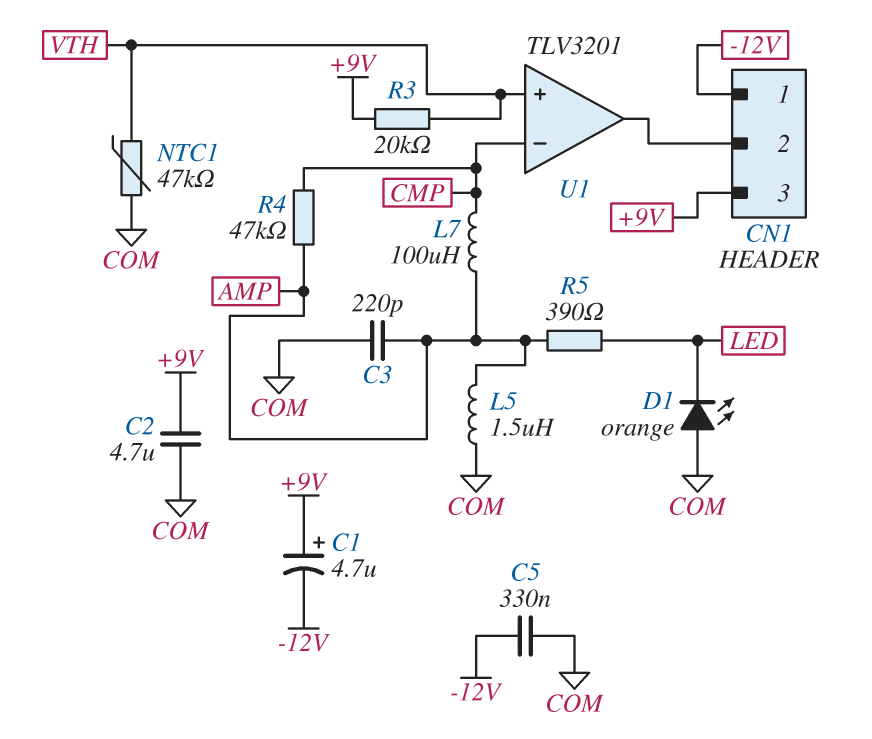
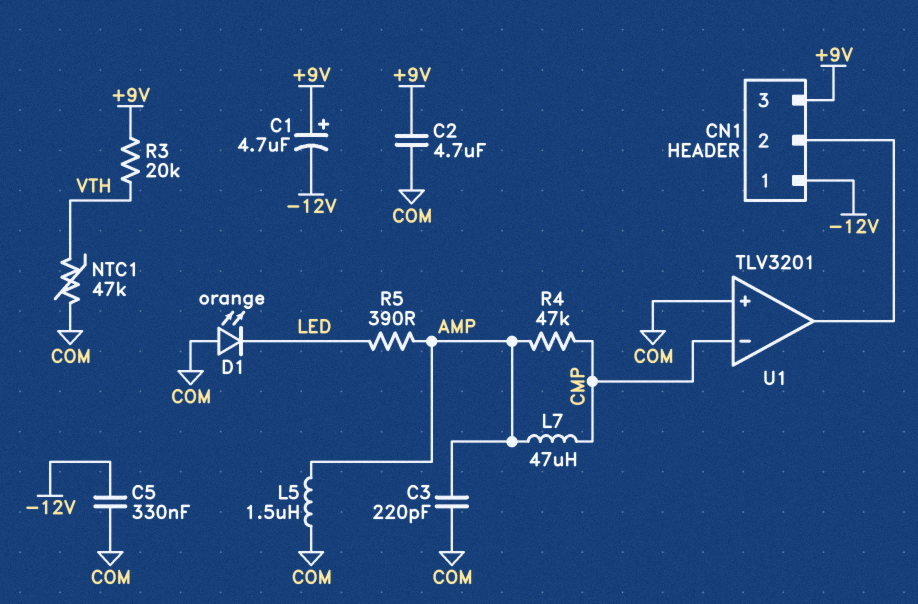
L7: 100uH (AMP, CMP) -> 47uH (AMP, CMP)
U1 pin in+: VTH -> COM

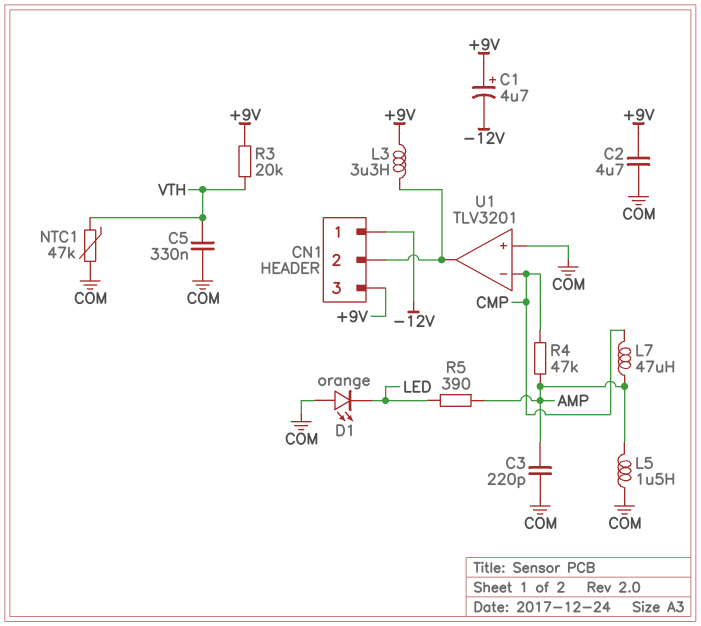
C5: 330nF (-12V, COM) -> 330nF (COM, VTH)
L3: none -> 3.3uH (+9V, CN1/2)

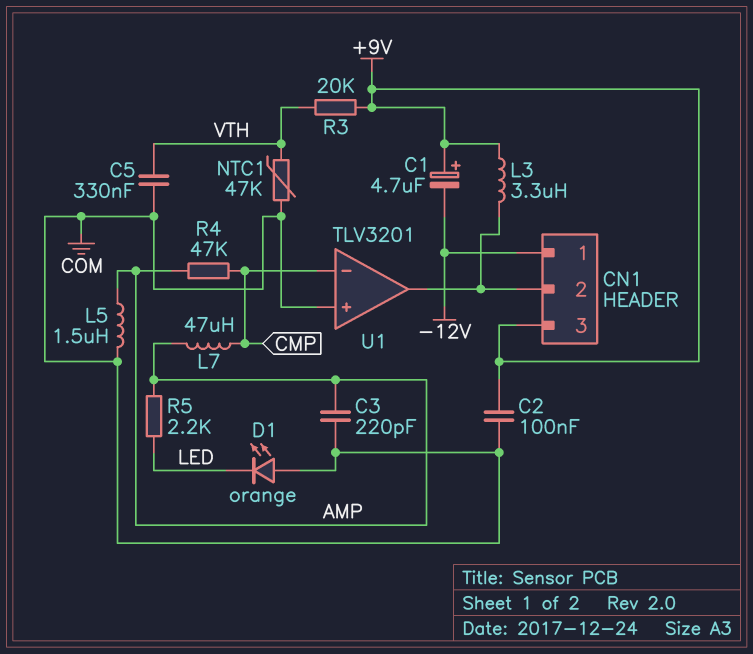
C2: 4.7uF (+9V, COM) -> 100nF (+9V, COM)
R5: 390 (AMP, LED) -> 2.2k (AMP, LED)

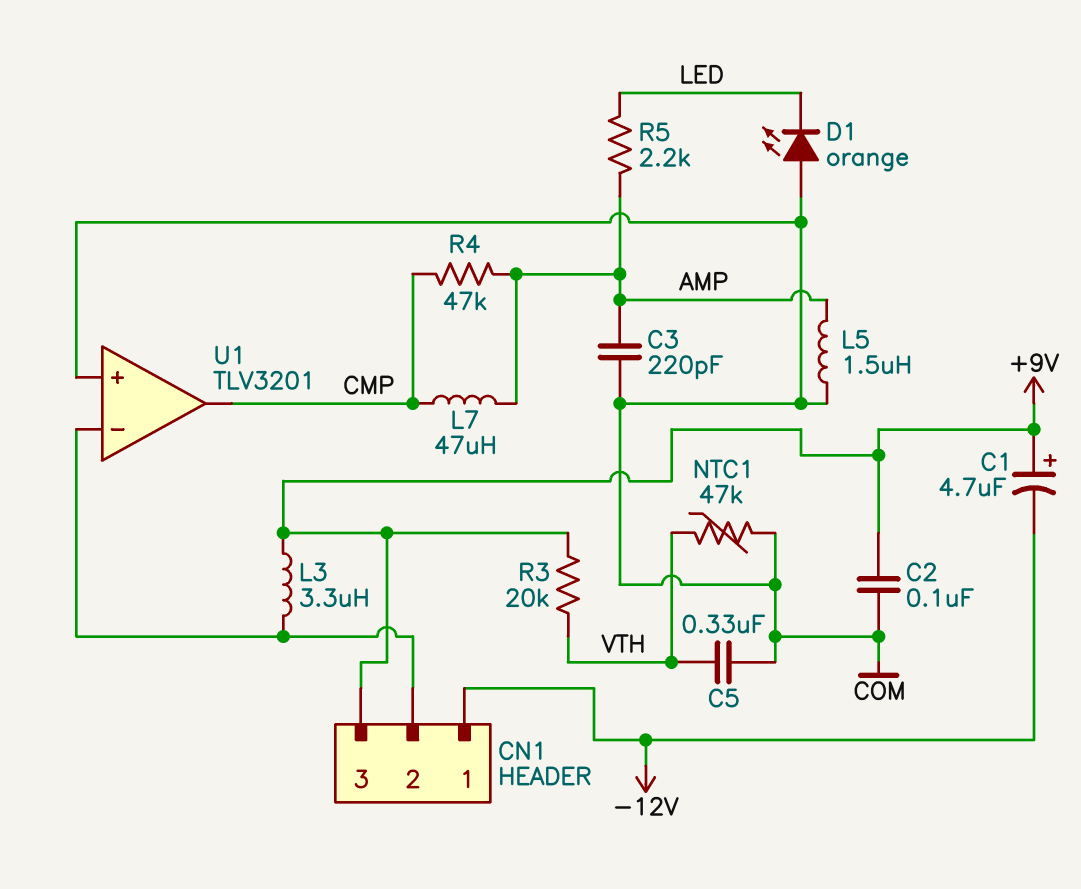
U1 pin in-: CMP -> CN1/2
U1 pin out: CN1/2 -> CMP

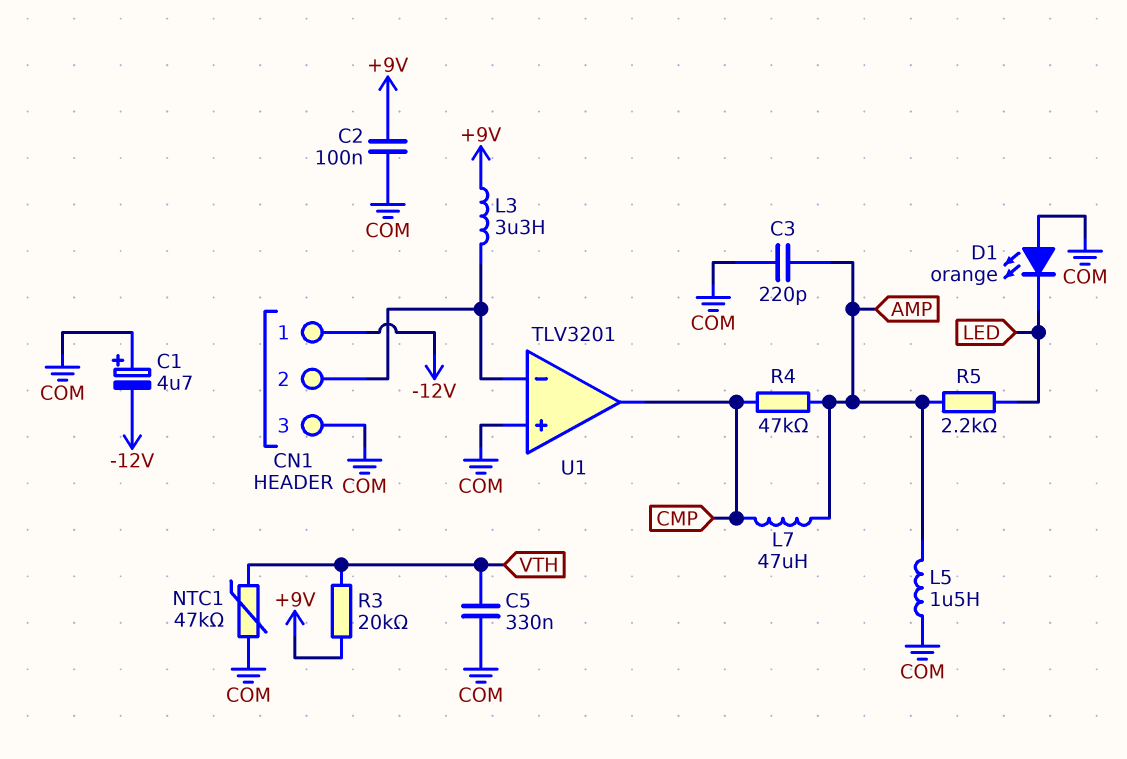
C1: 4.7uF (plus +9V, minus -12V) -> 4.7uF (plus COM, minus -12V)
CN1 pin 3: +9V -> COM

